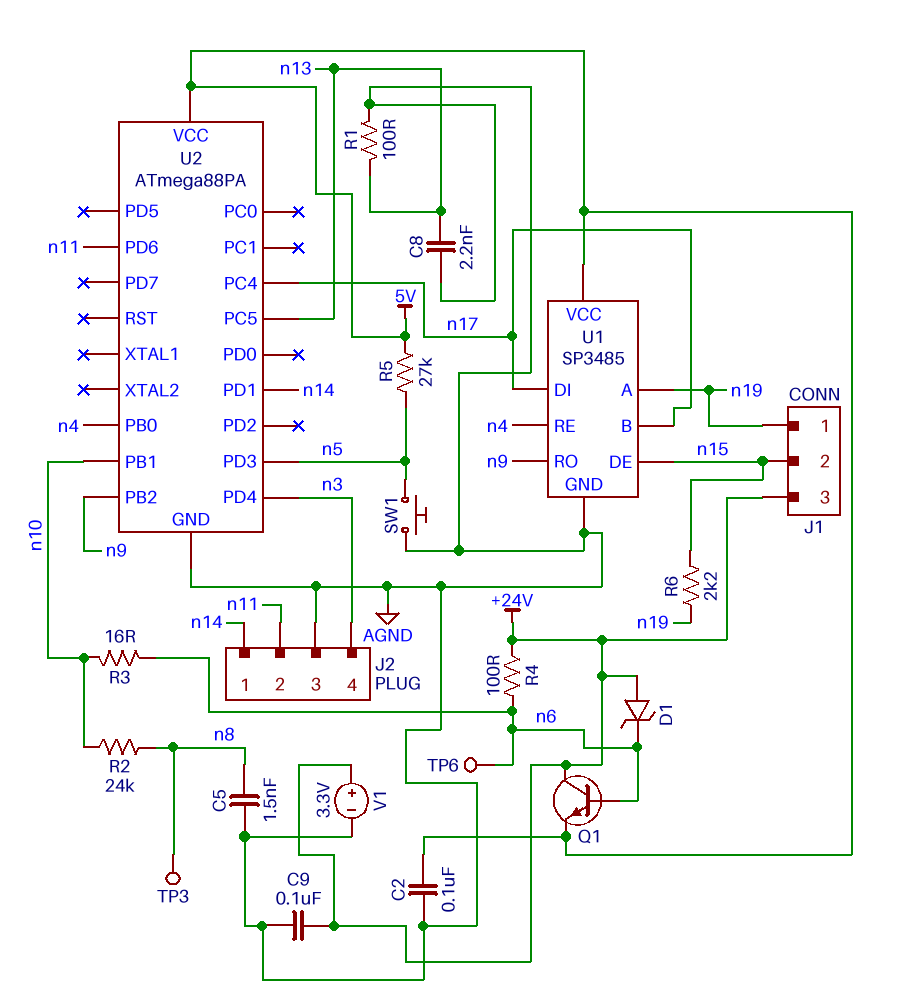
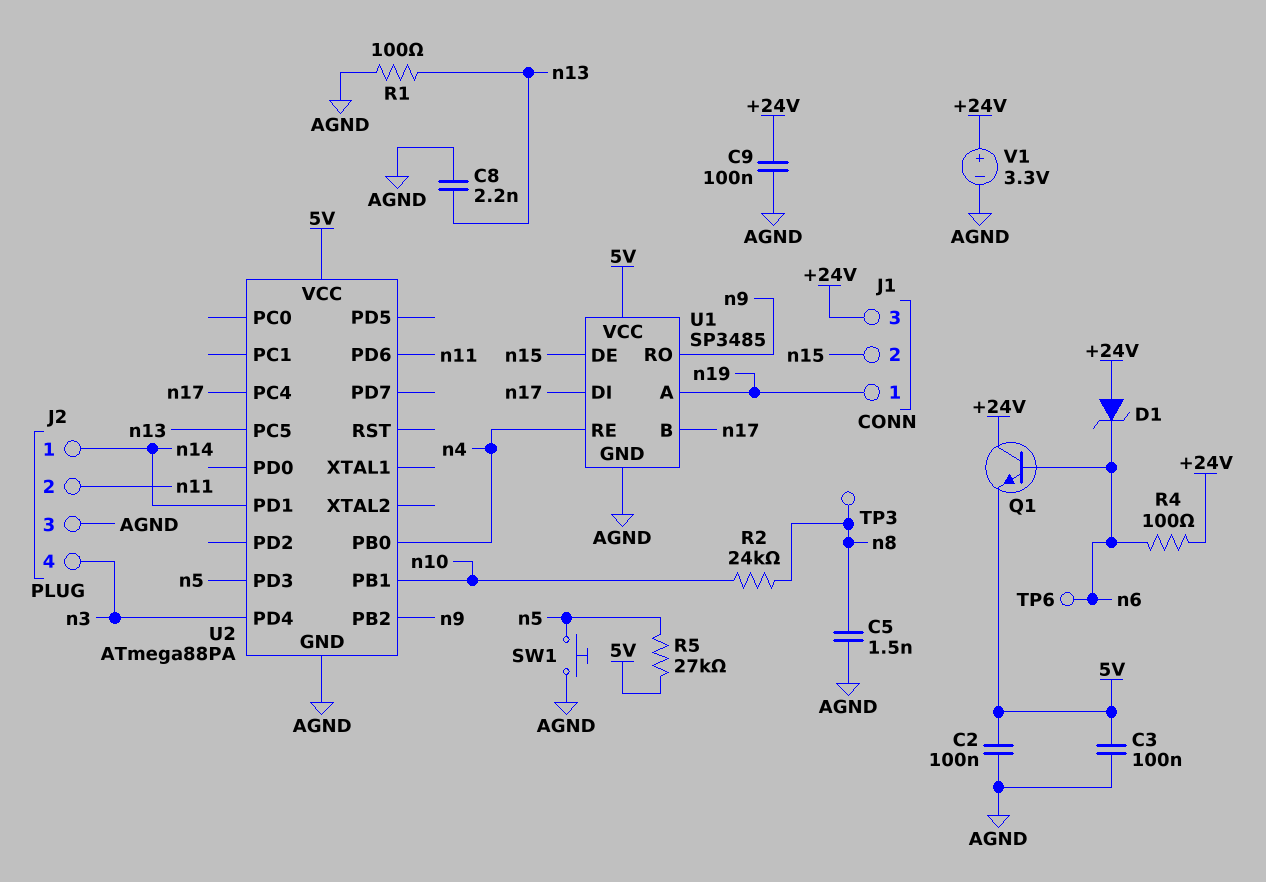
C3: none -> 100nF (5V, AGND)
R3: 16 (n6, n10) -> none
R6: 2.2k (n15, n19) -> none

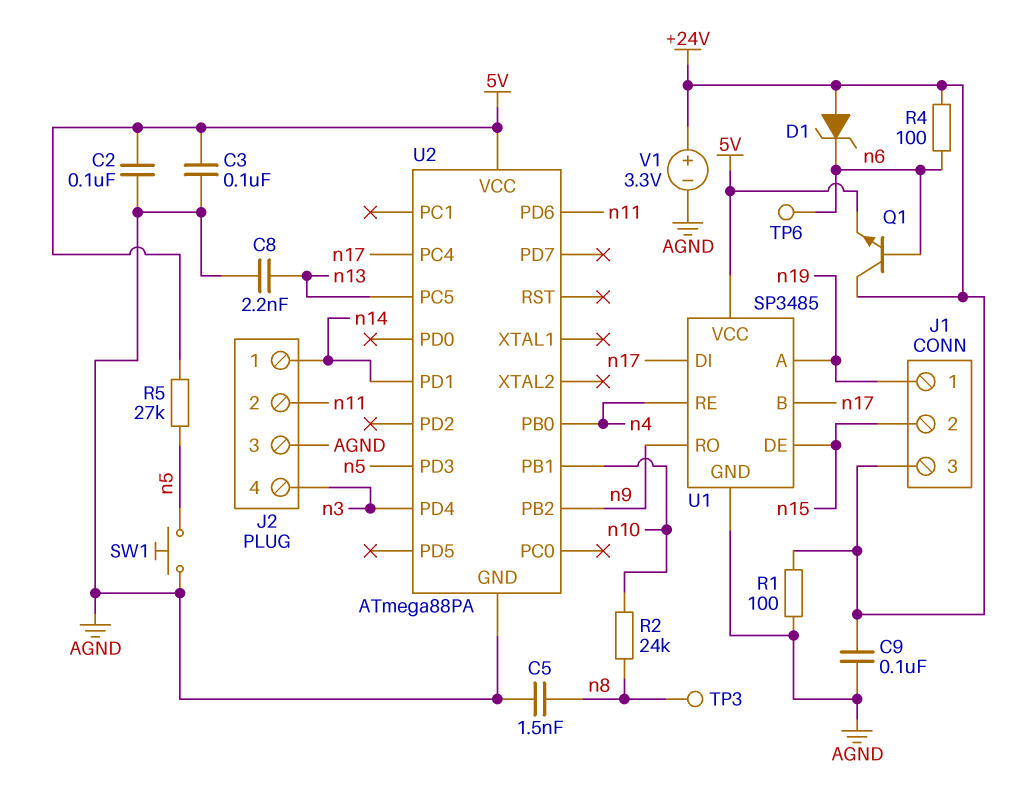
R1: 100 (AGND, n13) -> 100 (+24V, AGND)

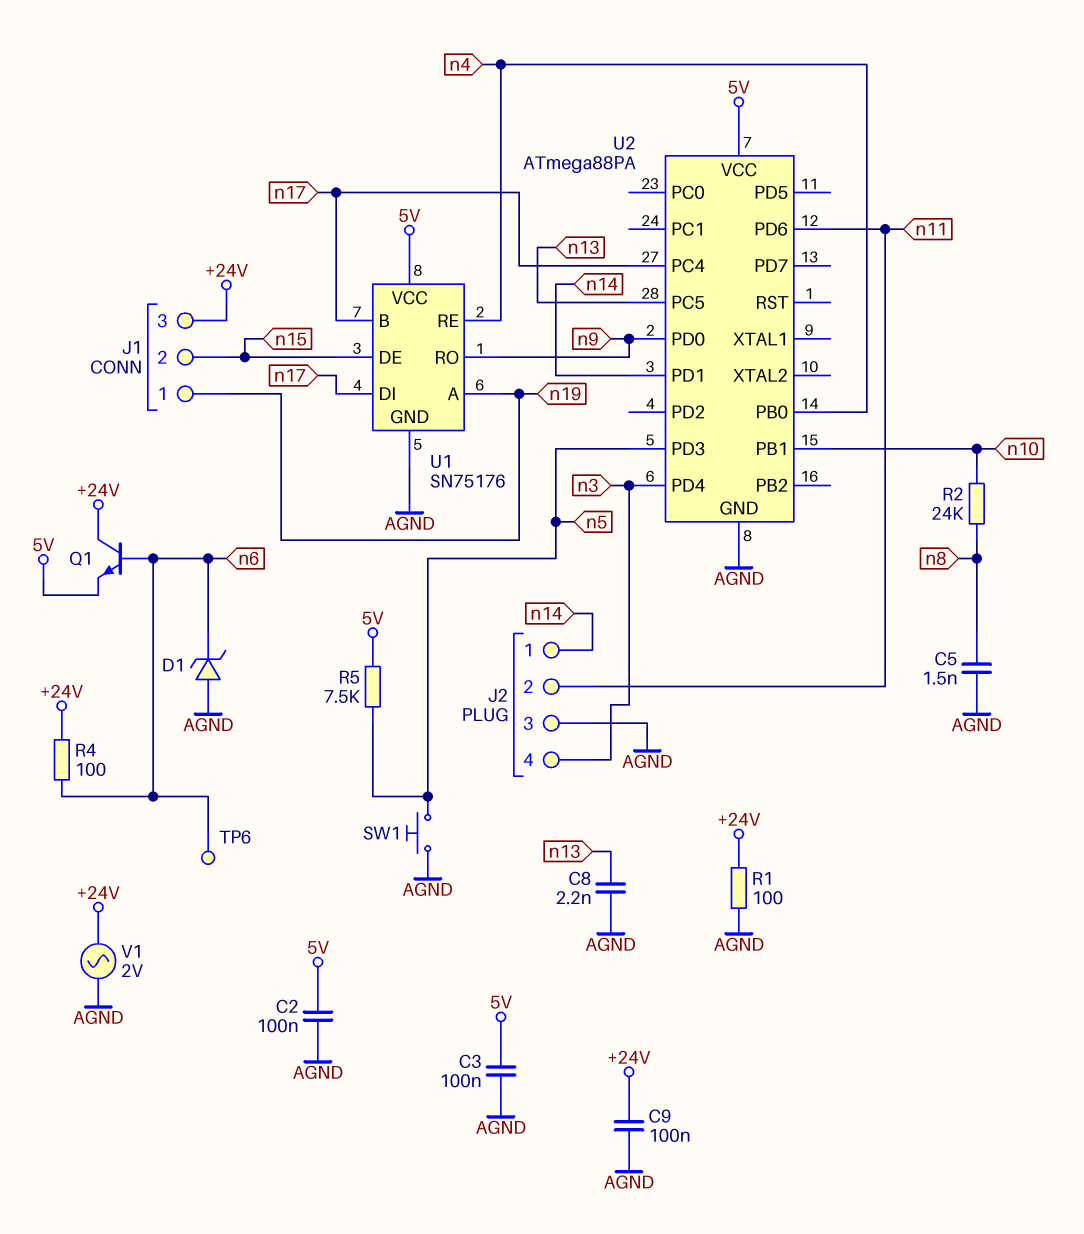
D1: zener (A +24V, K n6) -> zener (A AGND, K n6)
R5: 27k (5V, n5) -> 7.5k (5V, n5)
TP3: test point (n8) -> none
U1: SP3485 -> SN75176
U2 pin PB2: n9 -> none
U2 pin PD0: none -> n9
V1: 3.3V (plus +24V, minus AGND) -> AC 2V (+24V, AGND)

